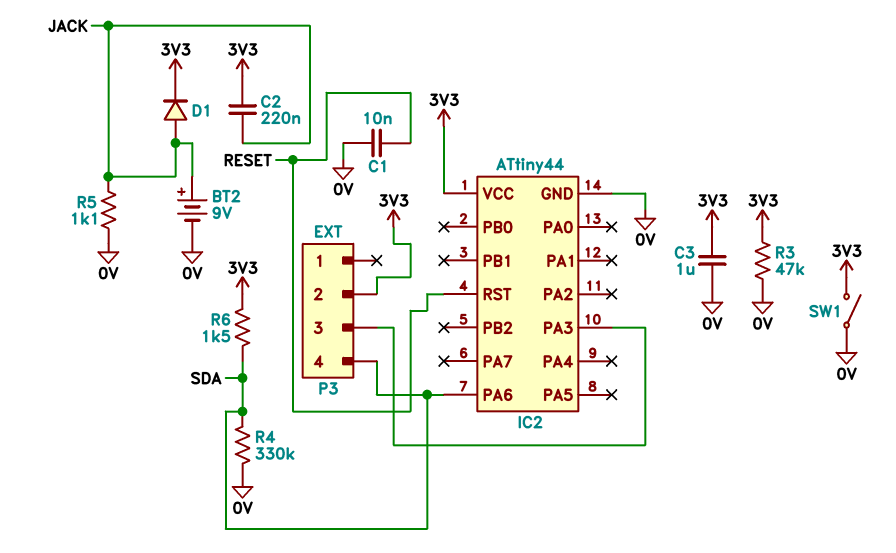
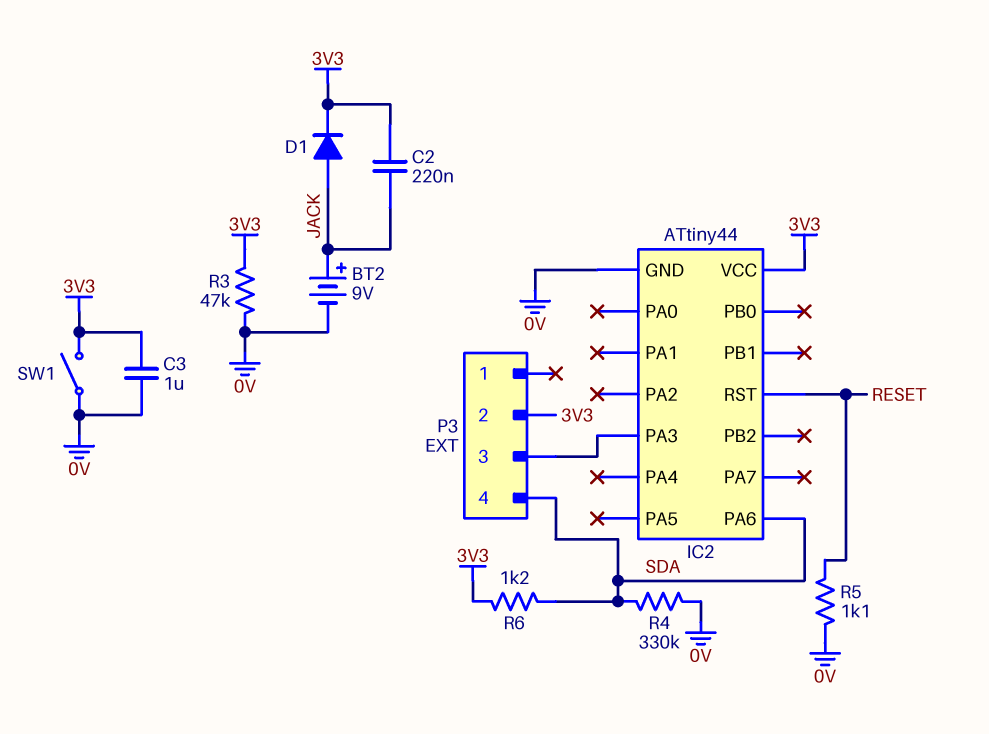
C1: 10nF (0V, RESET) -> none
R5: 1.1k (0V, JACK) -> 1.1k (0V, RESET)
R6: 1.5k (3V3, SDA) -> 1.2k (3V3, SDA)

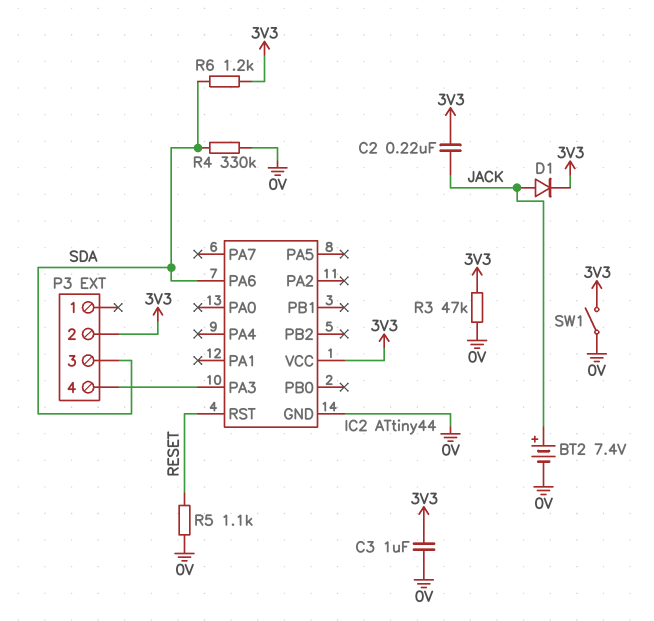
BT2: 9V (plus JACK, minus 0V) -> 7.4V (plus JACK, minus 0V)
P3 pin 3: IC2/PA3 -> SDA
P3 pin 4: SDA -> IC2/PA3

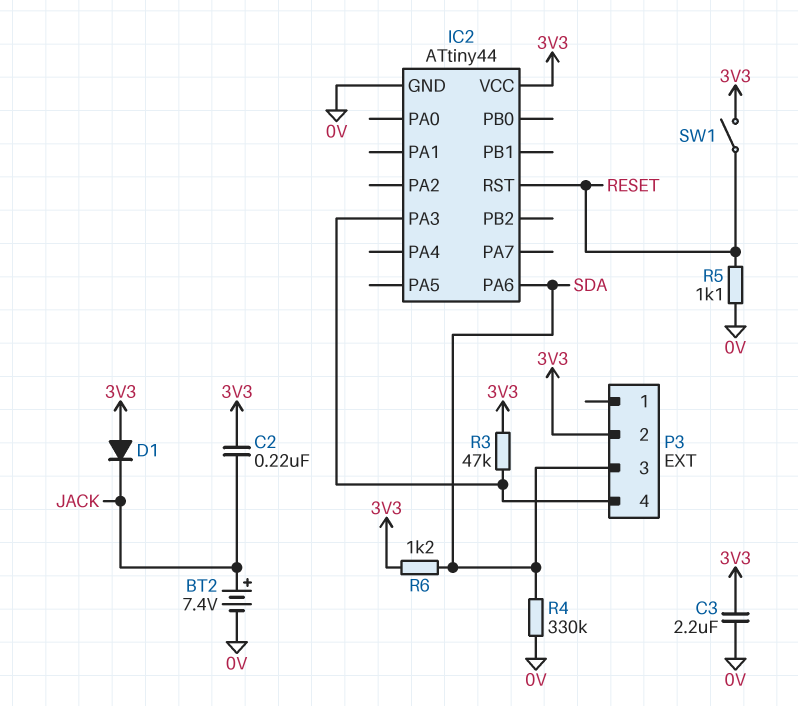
C3: 1uF (0V, 3V3) -> 2.2uF (0V, 3V3)
D1: diode (A JACK, K 3V3) -> diode (A 3V3, K JACK)
R3: 47k (0V, 3V3) -> 47k (3V3, IC2/PA3)
SW1: switch (0V, 3V3) -> switch (3V3, RESET)

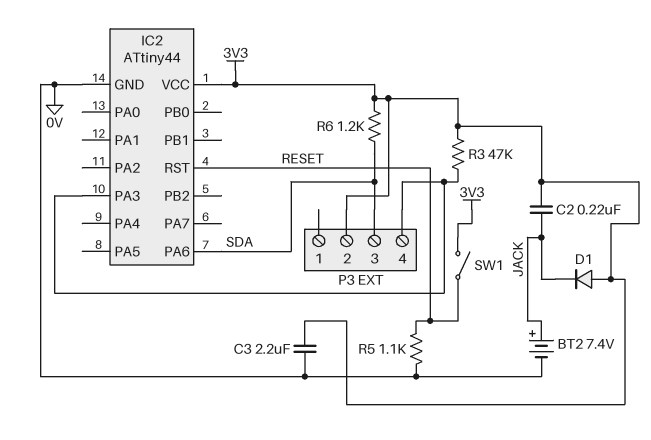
R4: 330k (0V, SDA) -> none

